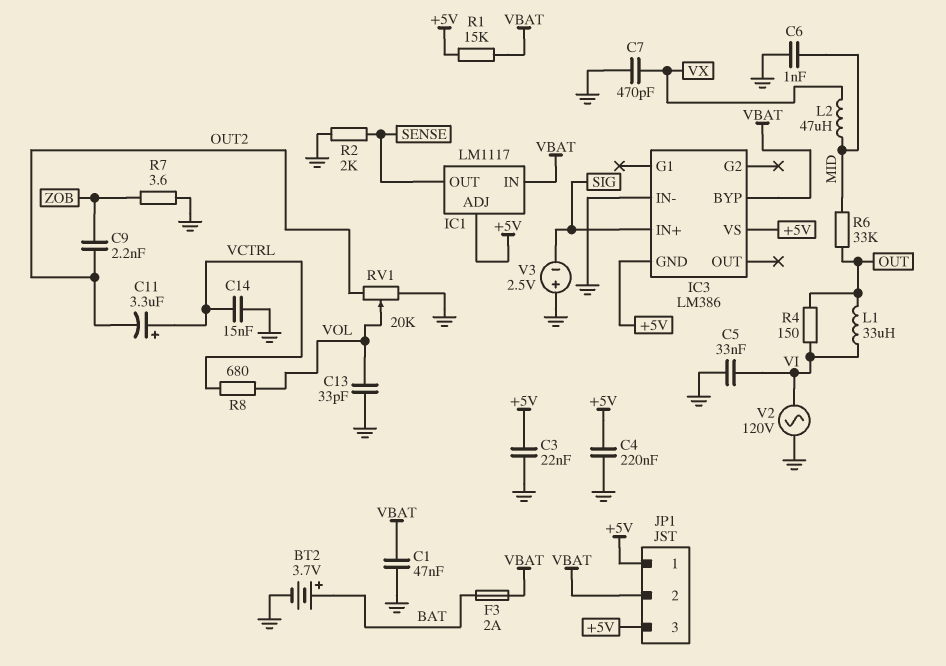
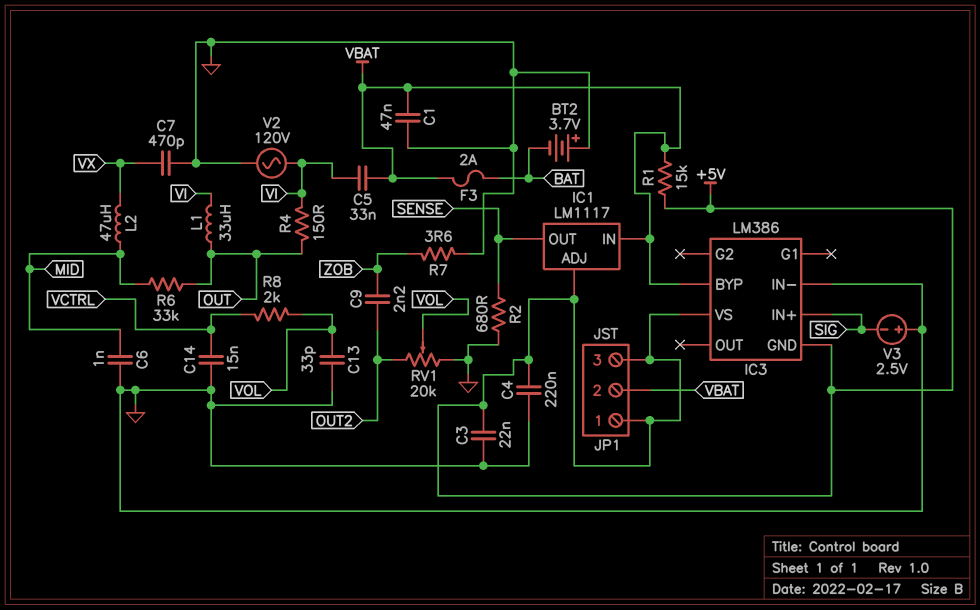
BT2: 3.7V (plus BAT, minus GND) -> 3.7V (plus GND, minus BAT)
C5: 33nF (GND, VI) -> 33nF (VBAT, VI)
C11: 3.3uF (plus VCTRL, minus OUT2) -> none
R2: 2k (GND, SENSE) -> 680 (GND, SENSE)
R8: 680 (VCTRL, VOL) -> 2k (VCTRL, VOL)

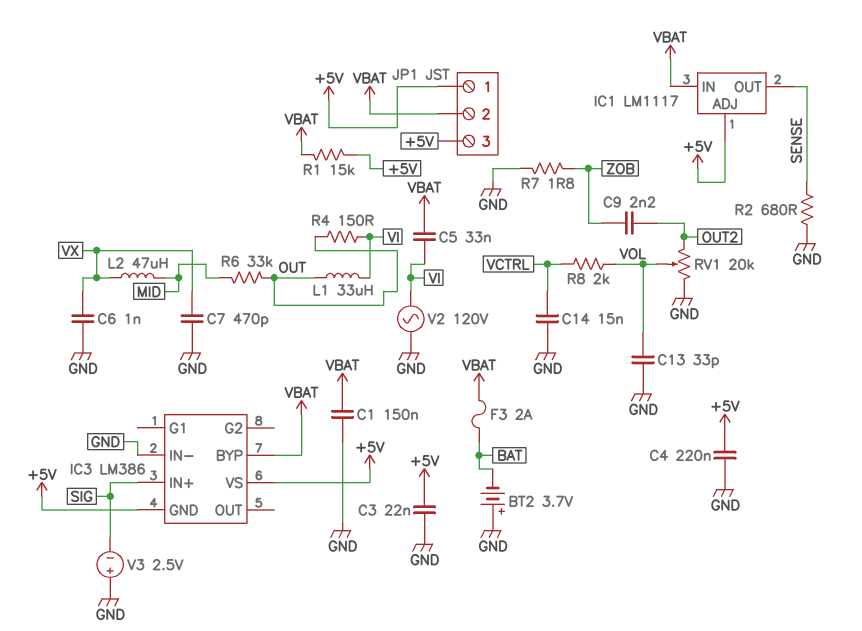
C1: 47nF (GND, VBAT) -> 150nF (GND, VBAT)
C6: 1nF (GND, MID) -> 1nF (GND, VX)
R7: 3.6 (GND, ZOB) -> 1.8 (GND, ZOB)

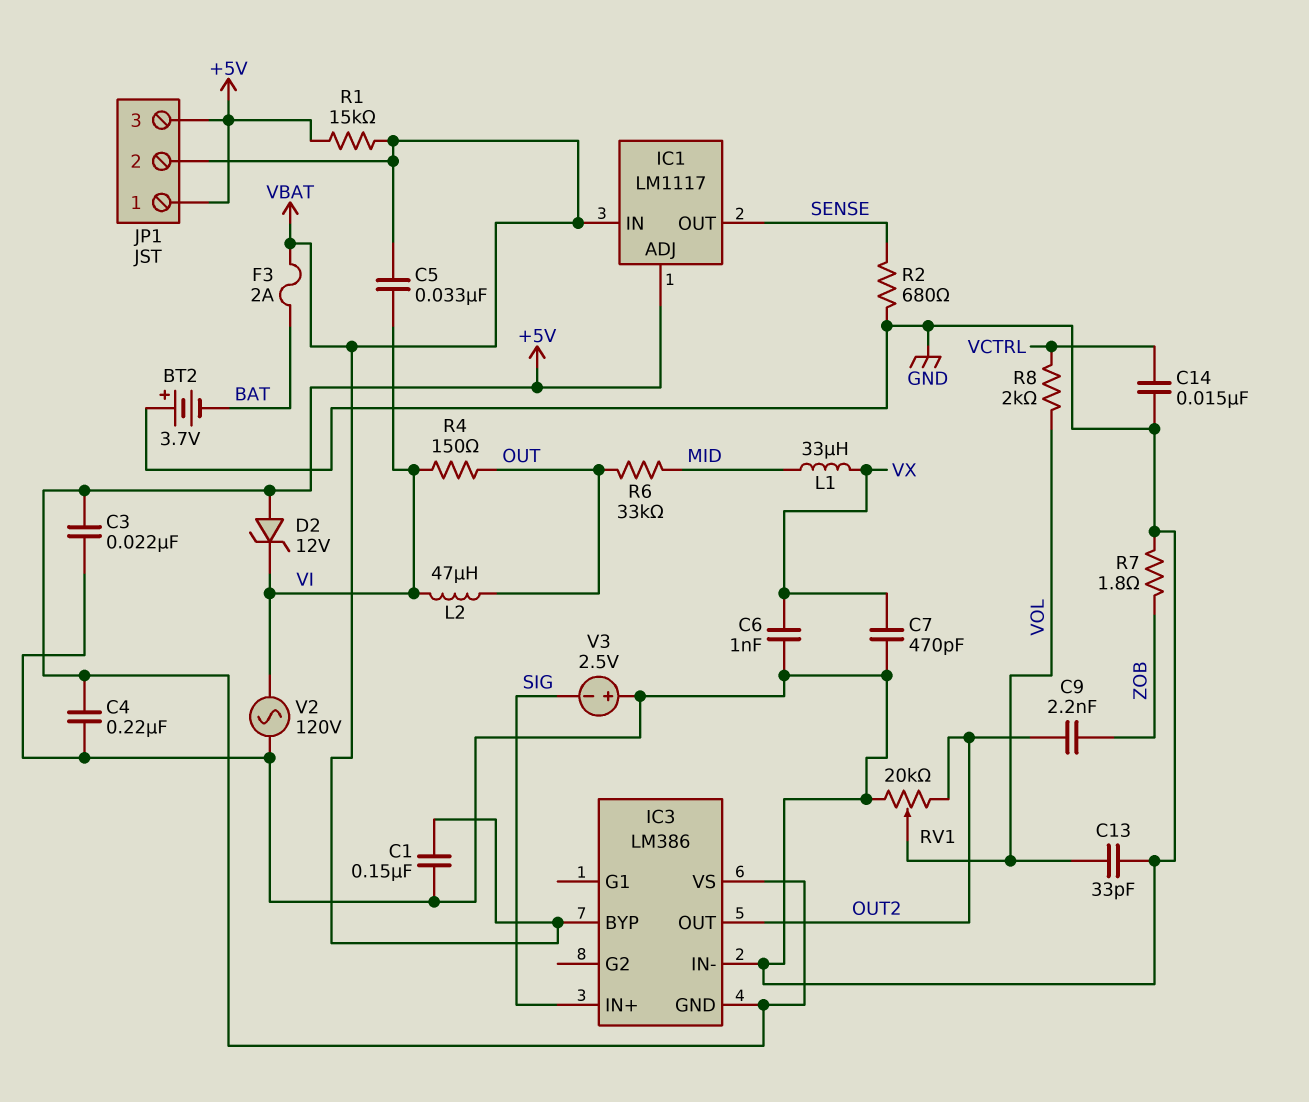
D2: none -> zener 12V (A +5V, K VI)
IC3 pin OUT: none -> OUT2
L1: 33uH (OUT, VI) -> 33uH (MID, VX)
L2: 47uH (MID, VX) -> 47uH (OUT, VI)

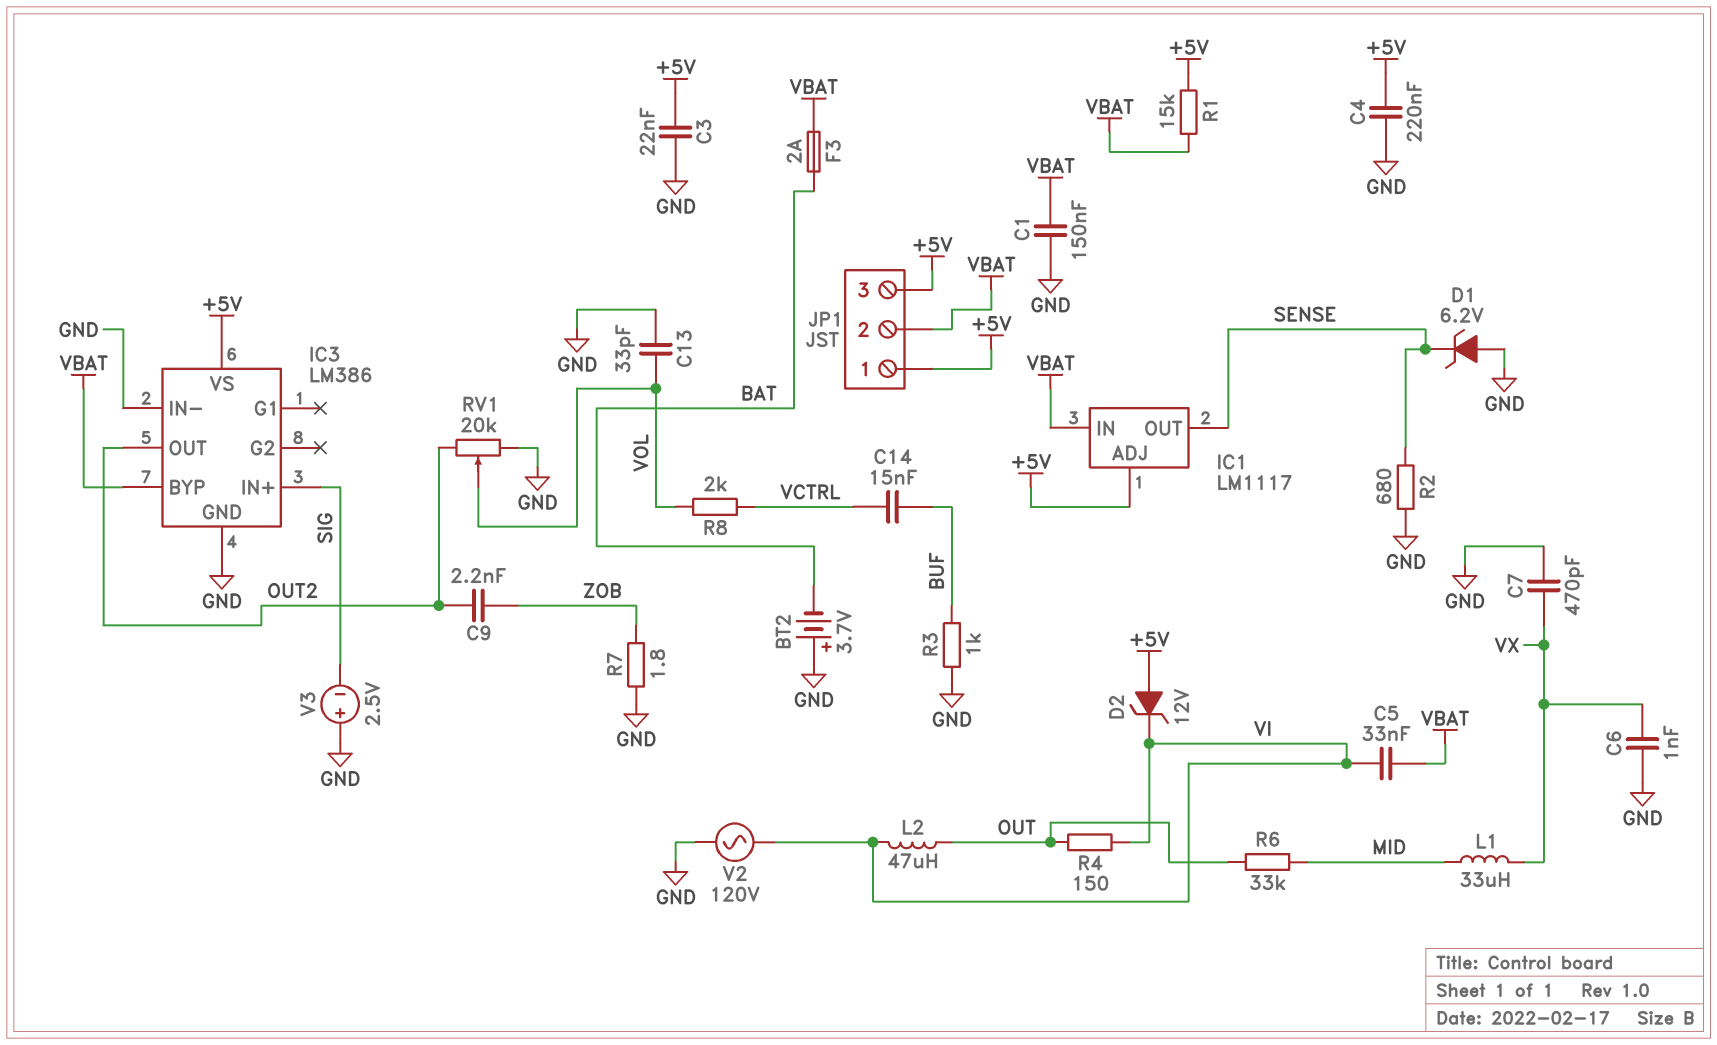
C14: 15nF (GND, VCTRL) -> 15nF (BUF, VCTRL)
D1: none -> zener 6.2V (A GND, K SENSE)
IC3 pin GND: +5V -> GND
R3: none -> 1k (BUF, GND)

